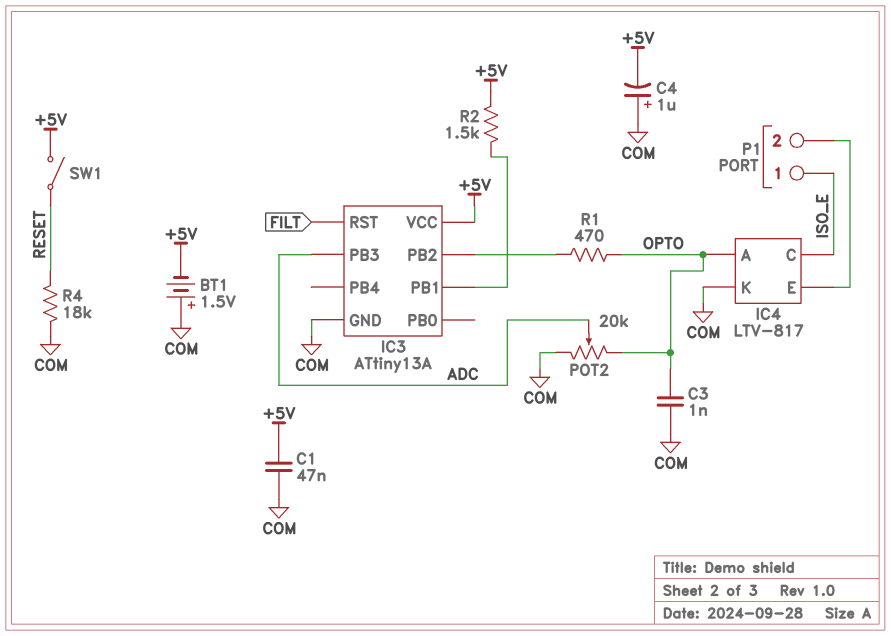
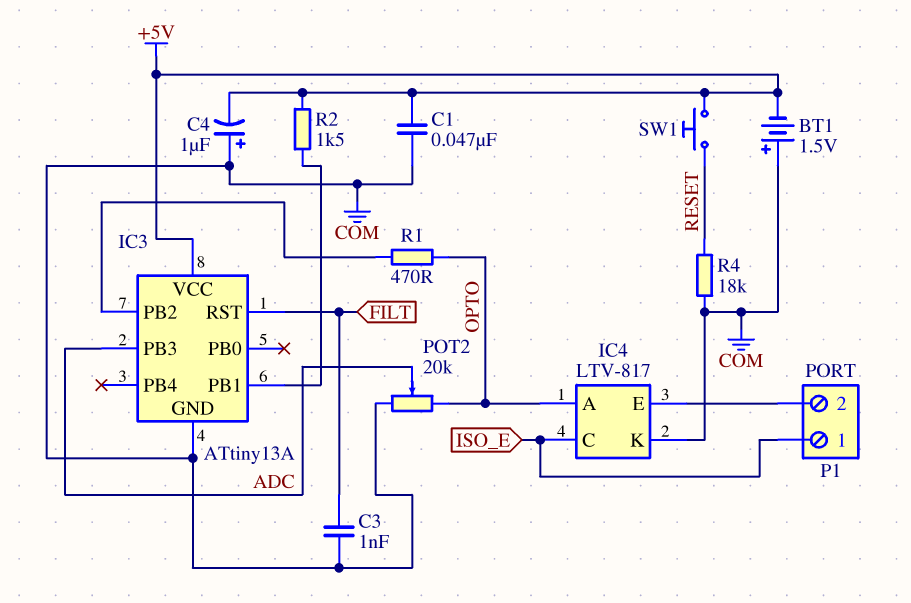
C3: 1nF (COM, OPTO) -> 1nF (COM, FILT)
SW1: switch (+5V, RESET) -> button (+5V, RESET)

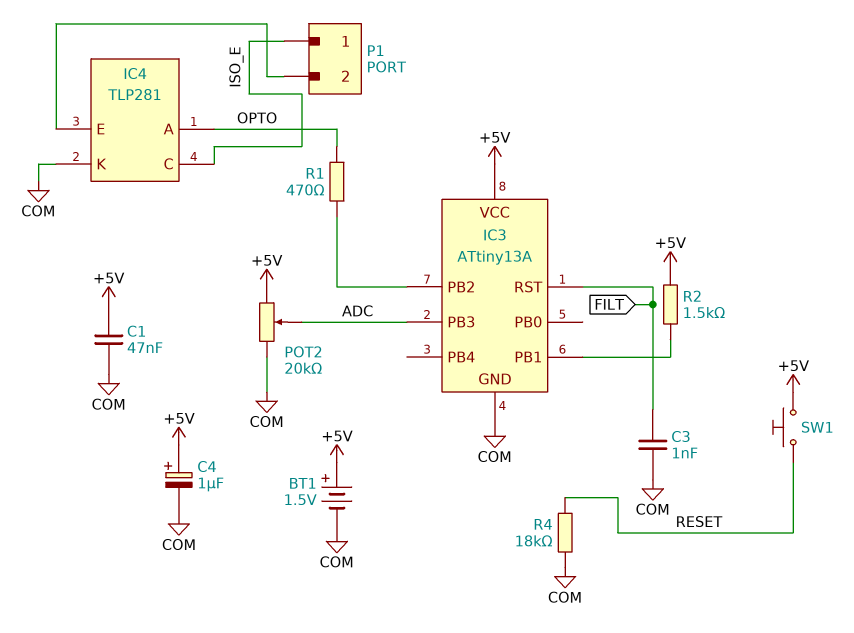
BT1: 1.5V (plus COM, minus +5V) -> 1.5V (plus +5V, minus COM)
C4: 1uF (plus COM, minus +5V) -> 1uF (plus +5V, minus COM)
IC4: LTV-817 -> TLP281
POT2: 20k (COM, OPTO, wiper ADC) -> 20k (+5V, COM, wiper ADC)

